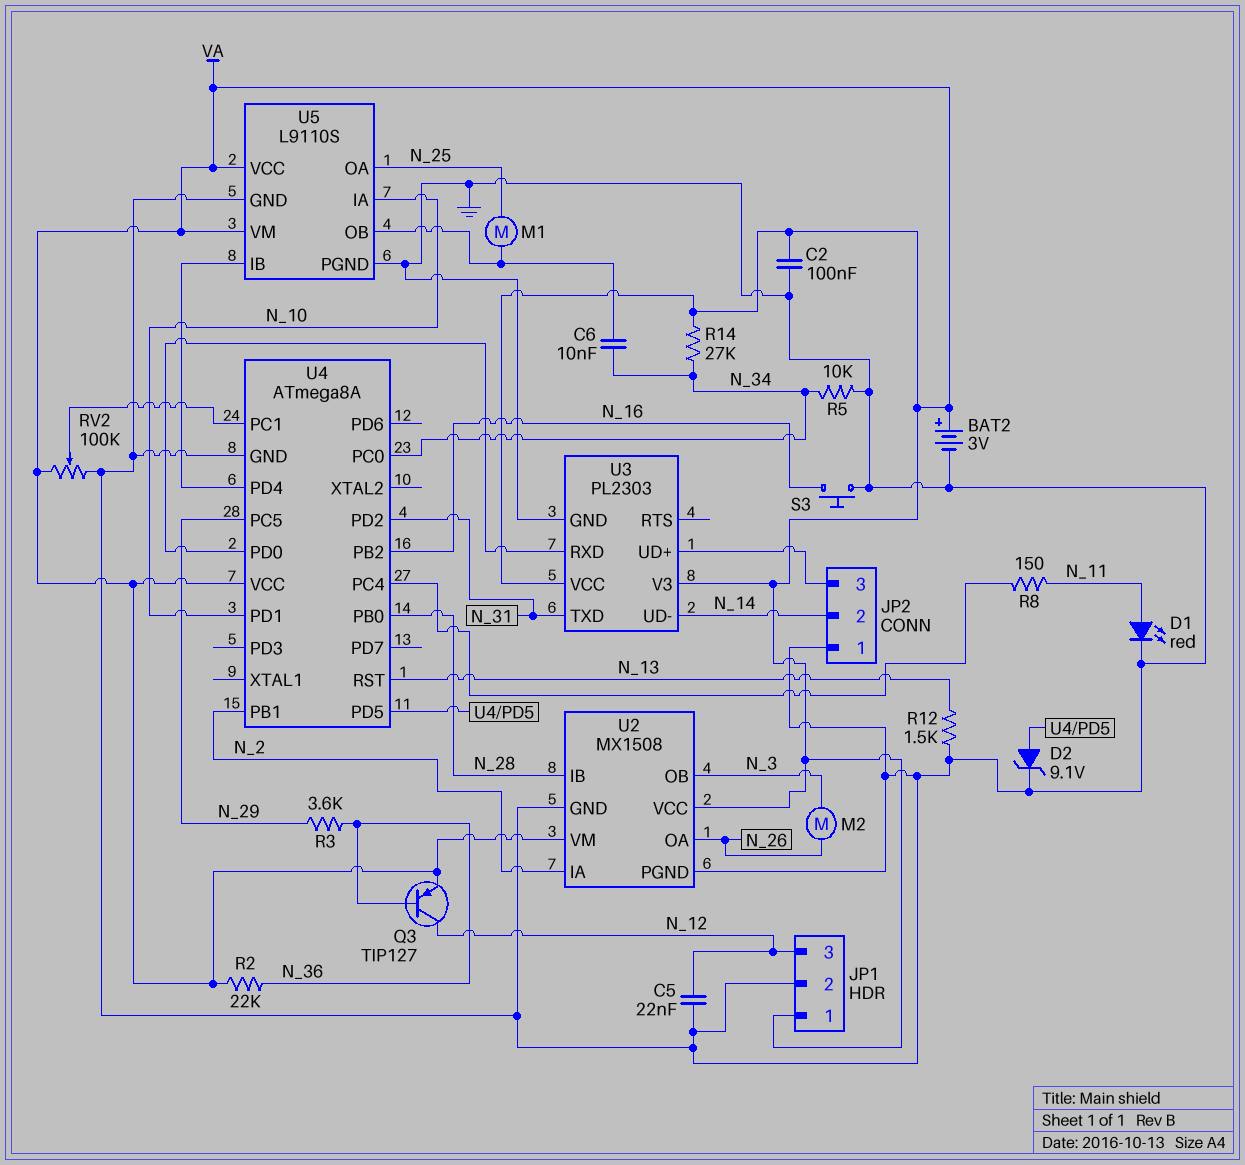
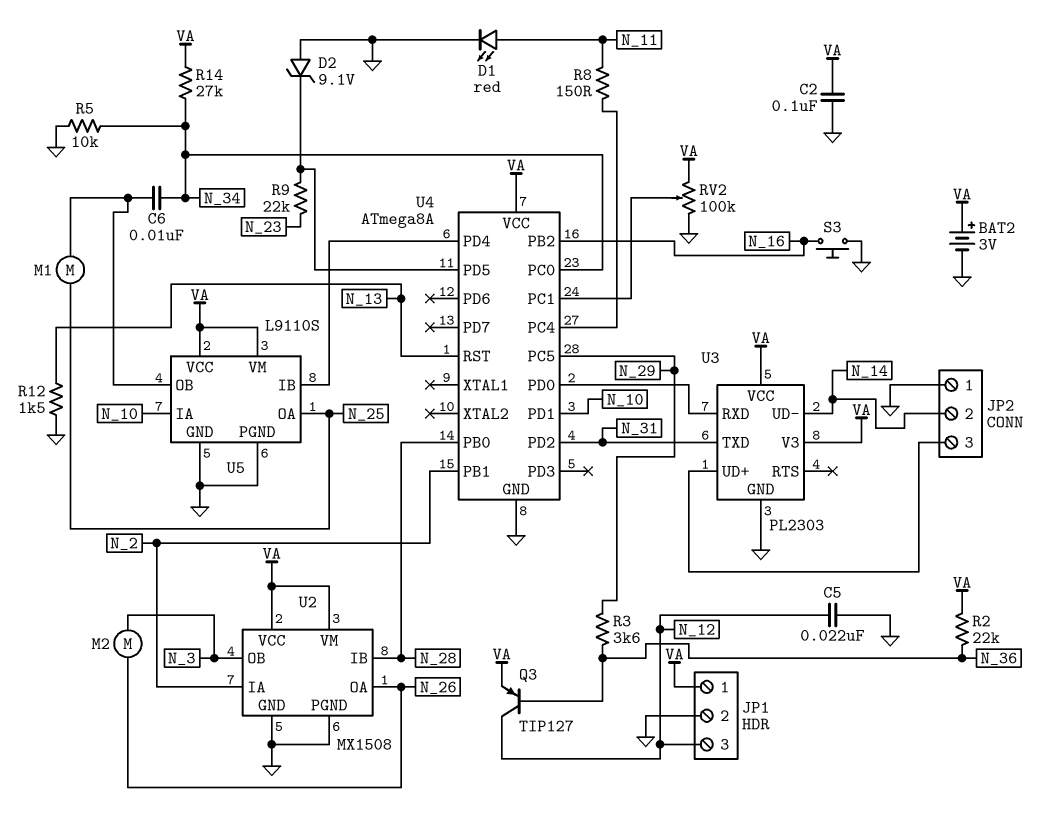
D2: zener 9.1V (A U4/PD5, K GND) -> zener 9.1V (A GND, K U4/PD5)
R9: none -> 22k (N_23, U4/PD5)

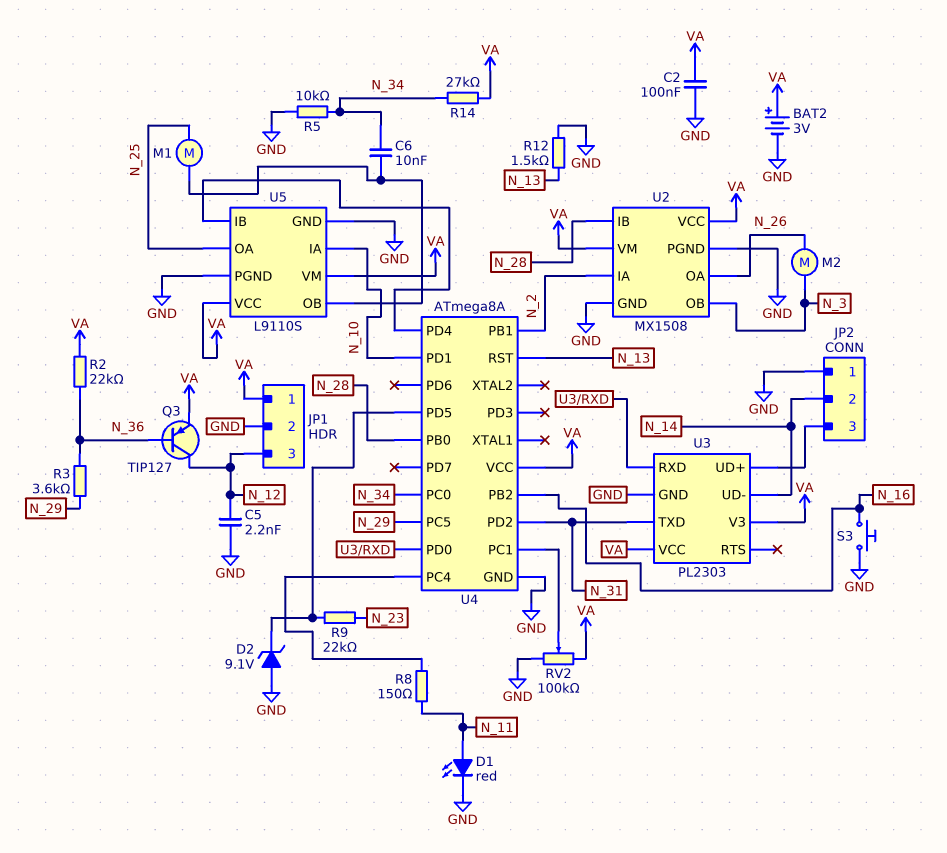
C5: 22nF (GND, N_12) -> 2.2nF (GND, N_12)

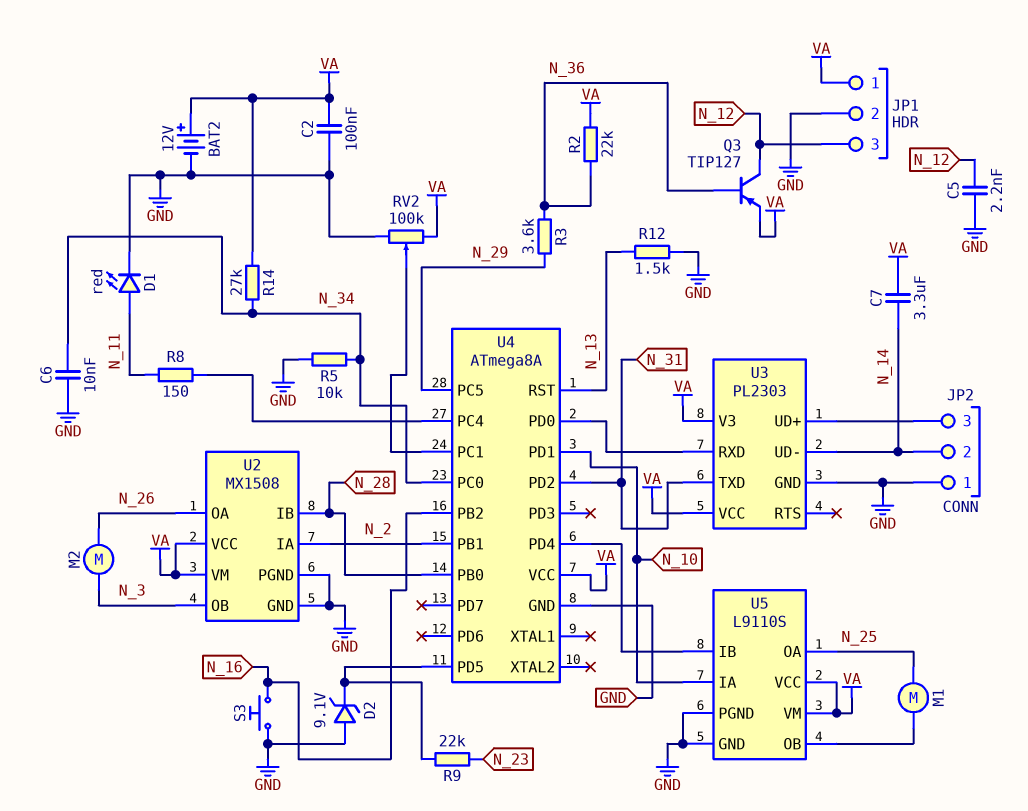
BAT2: 3V (plus VA, minus GND) -> 12V (plus VA, minus GND)
C6: 10nF (N_34, U5/OB) -> 10nF (GND, N_34)
C7: none -> 3.3uF (N_14, VA)

